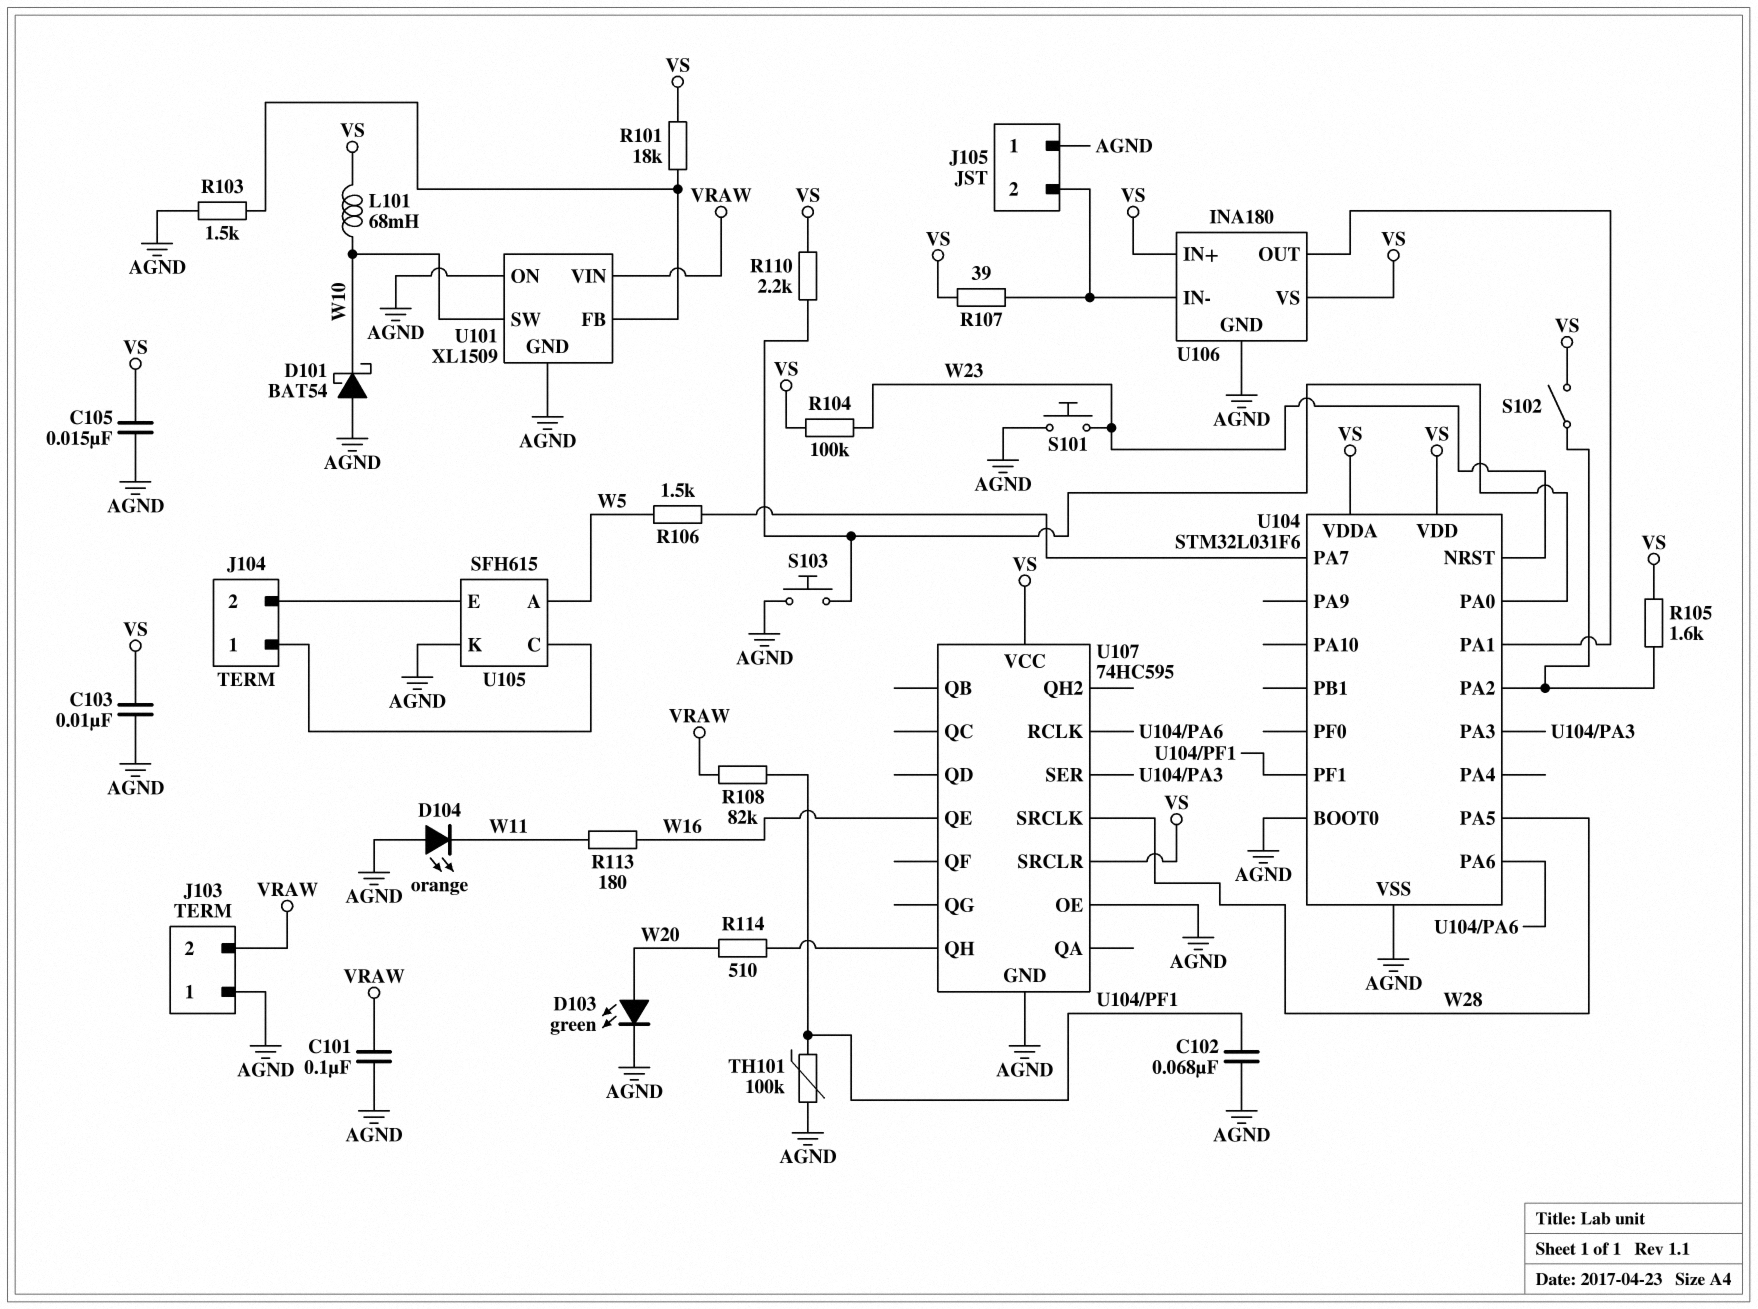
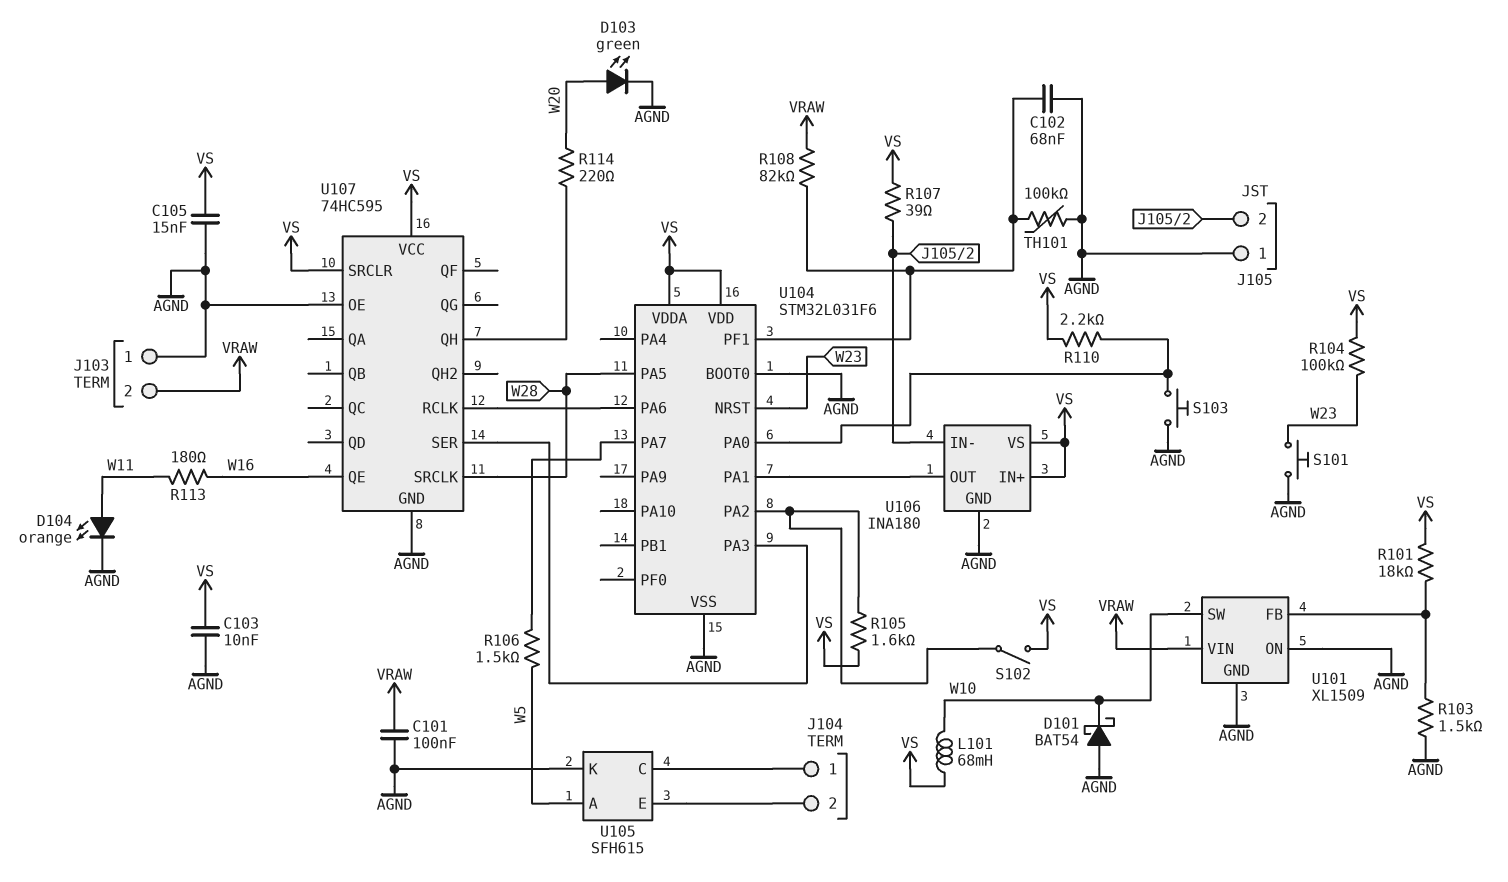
D104: LED orange (A AGND, K W11) -> LED orange (A W11, K AGND)
R114: 510 (U107/QH, W20) -> 220 (U107/QH, W20)

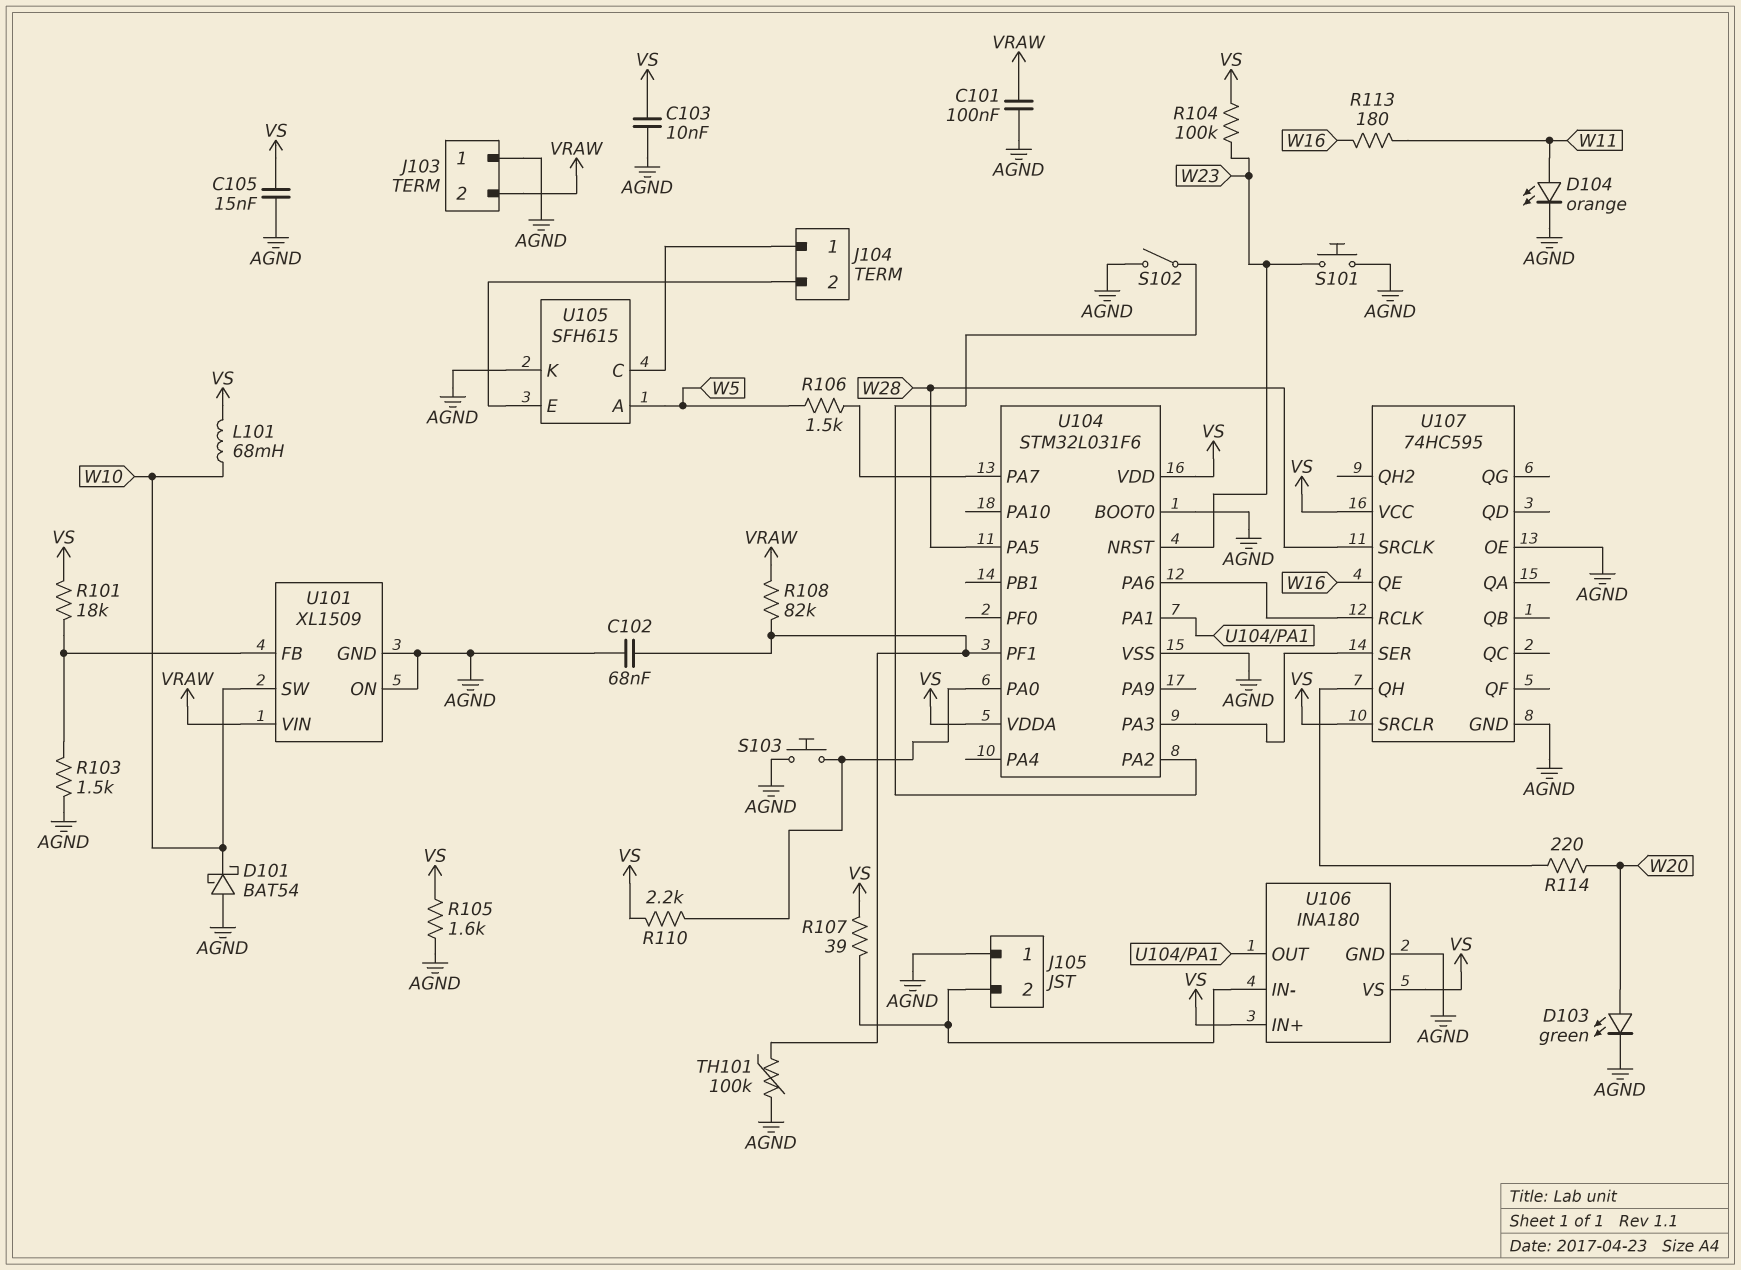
R105: 1.6k (U104/PA2, VS) -> 1.6k (AGND, VS)
S102: switch (U104/PA2, VS) -> switch (AGND, U104/PA2)

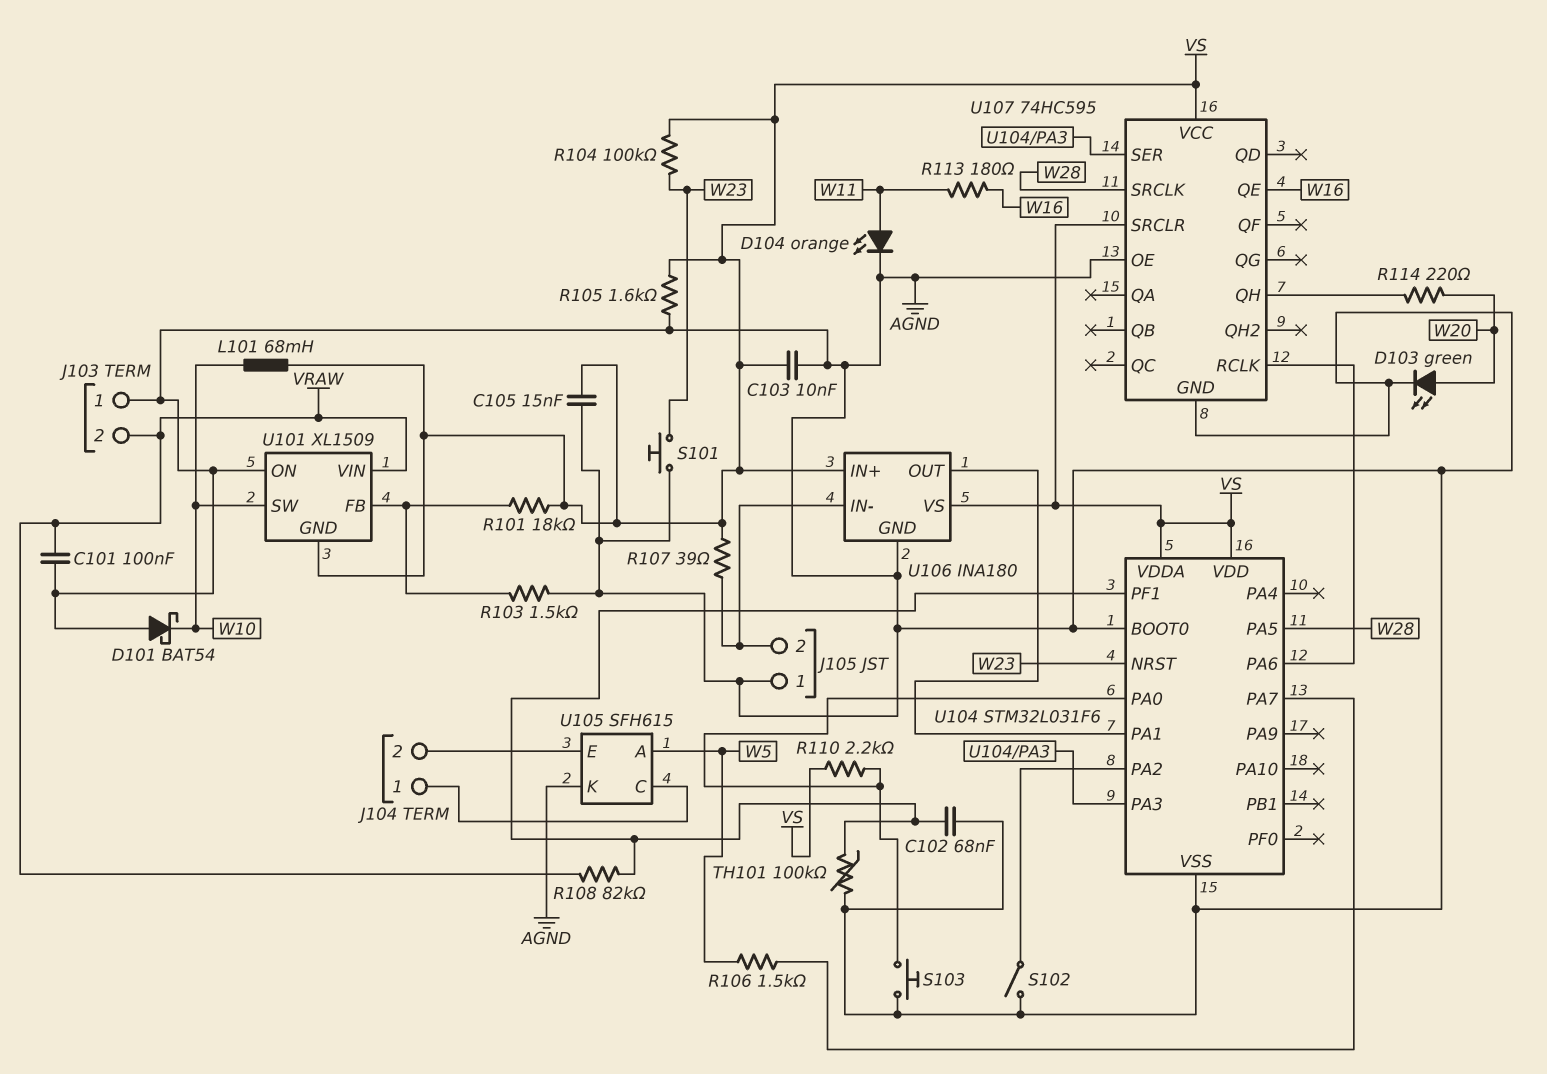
U101 pin GND: AGND -> VS

